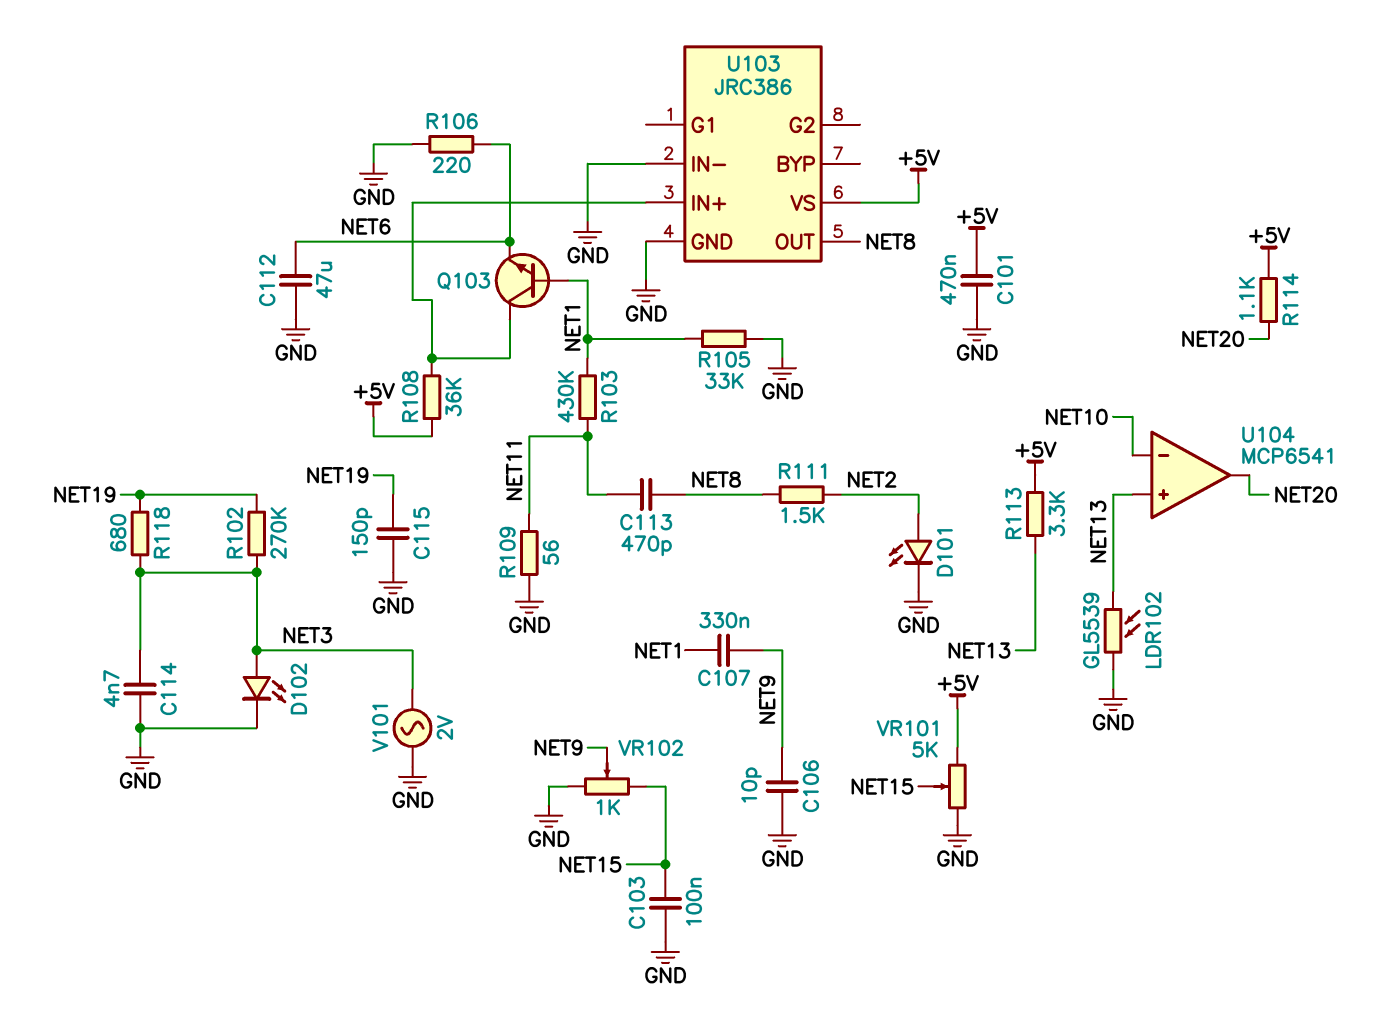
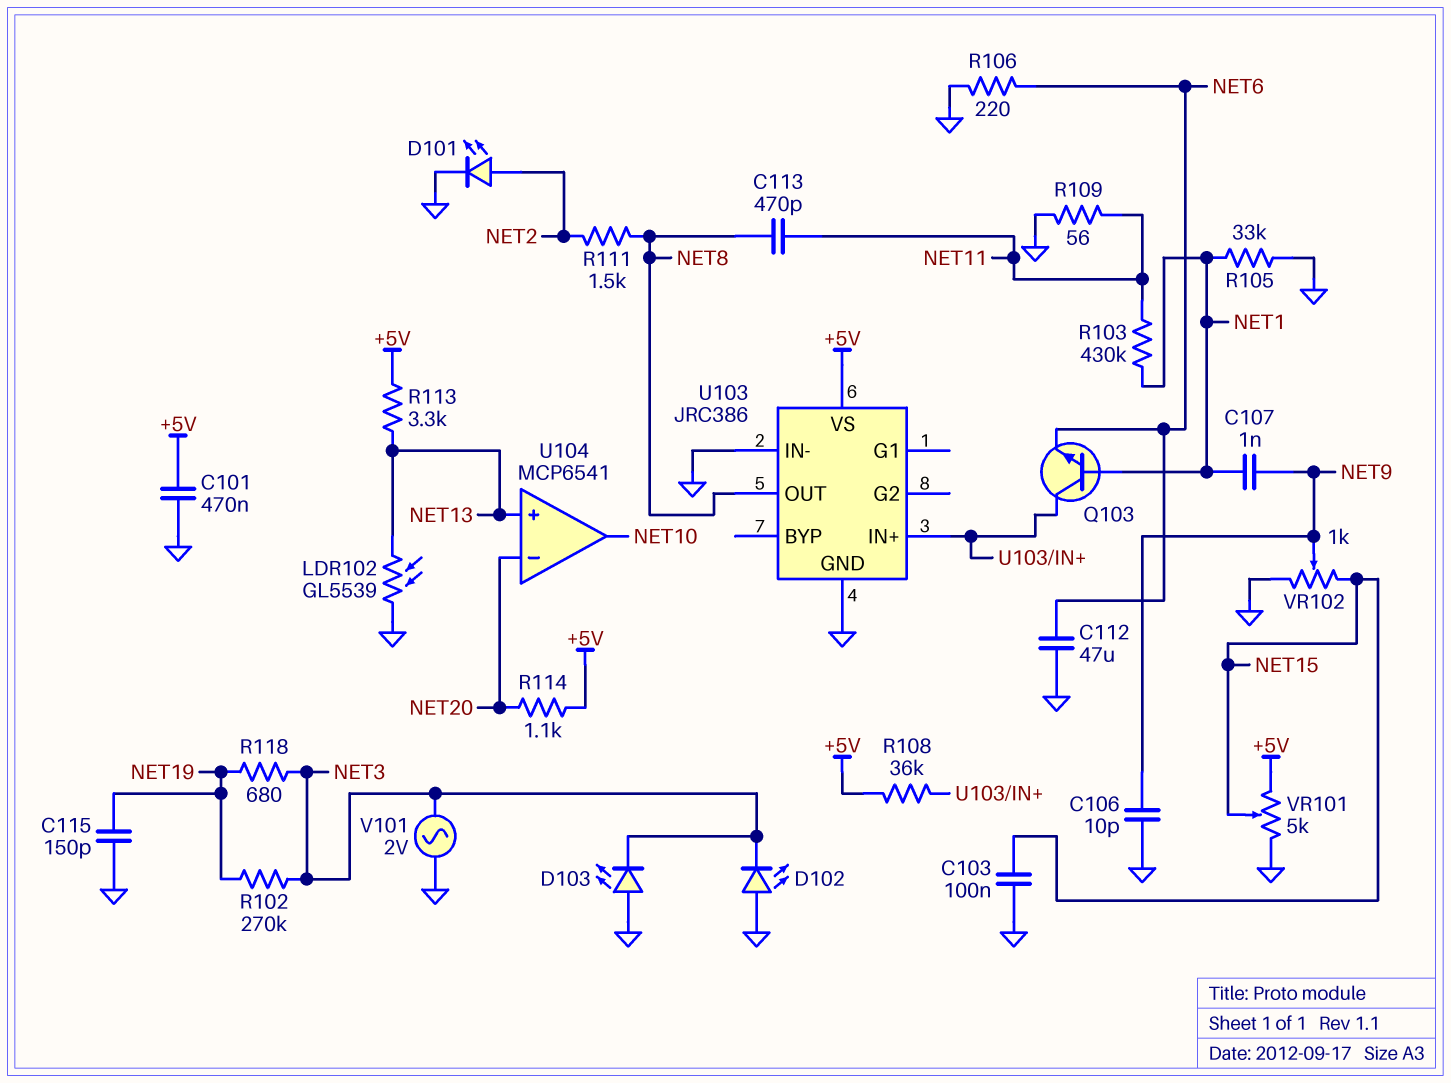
C107: 330nF (NET1, NET9) -> 1nF (NET1, NET9)
C114: 4.7nF (GND, NET3) -> none
D102: LED (A NET3, K GND) -> LED (A GND, K NET3)
D103: none -> LED (A GND, K NET3)
U104 pin in-: NET10 -> NET20
U104 pin out: NET20 -> NET10

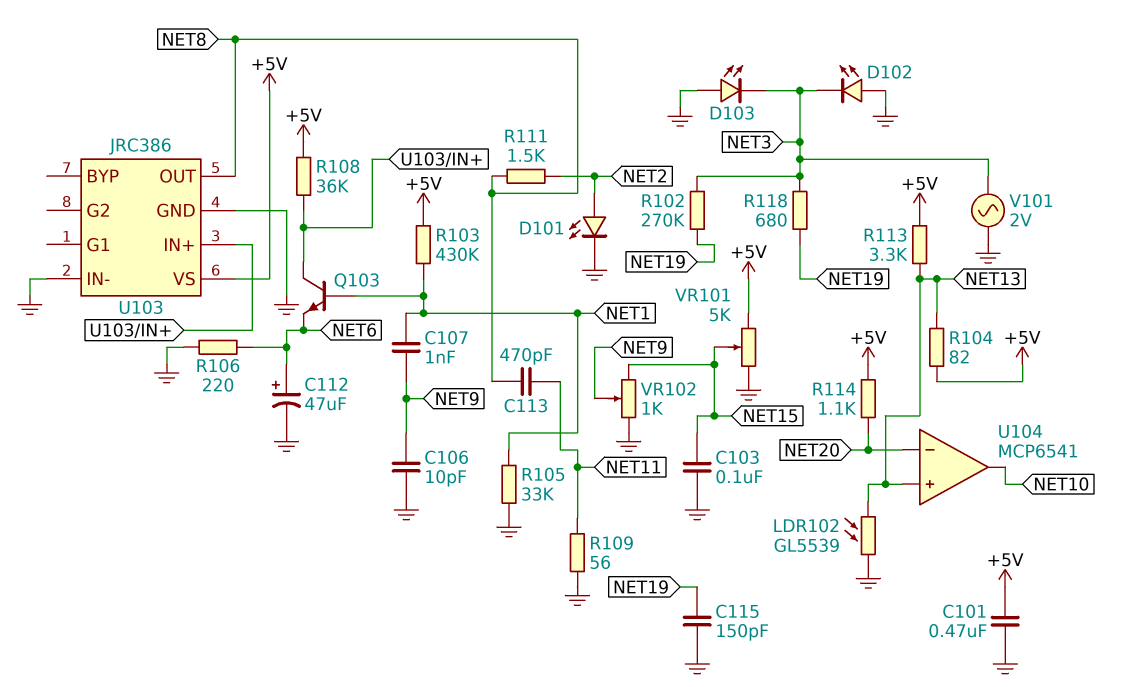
C112: 47uF (GND, NET6) -> 47uF (plus NET6, minus GND)
R103: 430k (NET1, NET11) -> 430k (+5V, NET1)
R104: none -> 82 (+5V, NET13)

